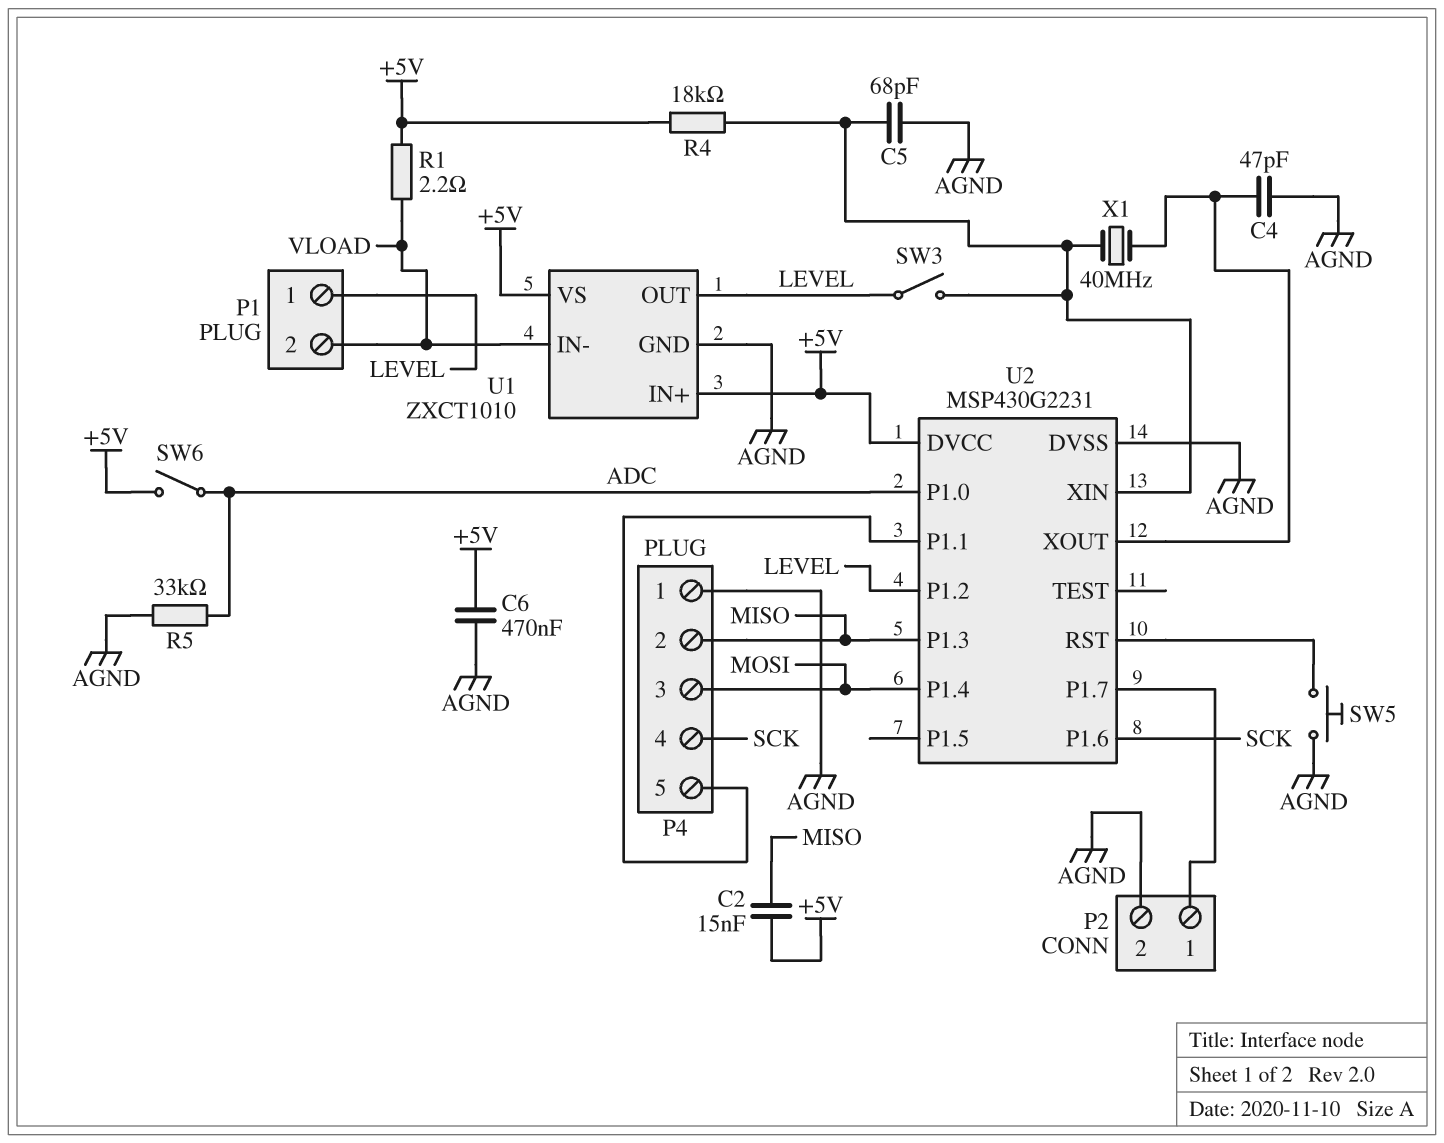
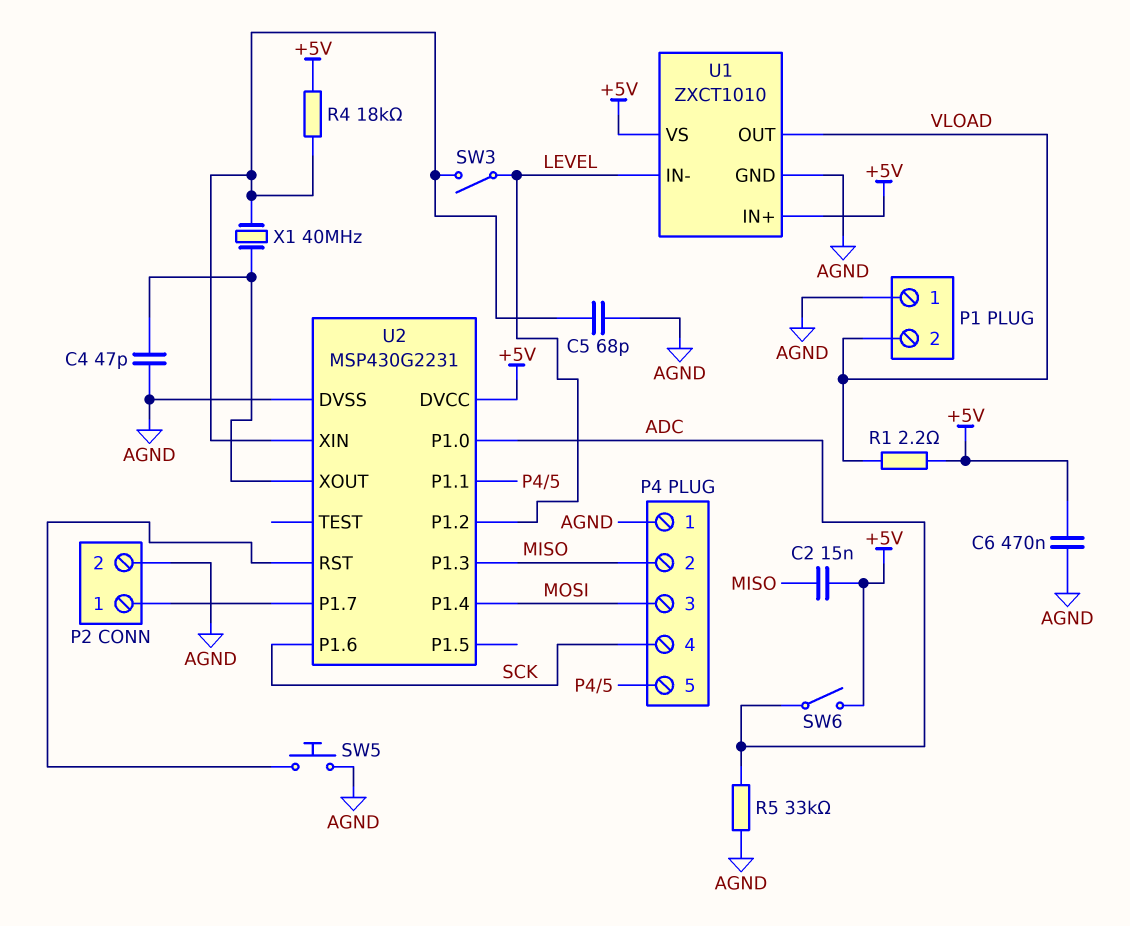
P1 pin 1: LEVEL -> AGND
U1 pin IN-: VLOAD -> LEVEL
U1 pin OUT: LEVEL -> VLOAD

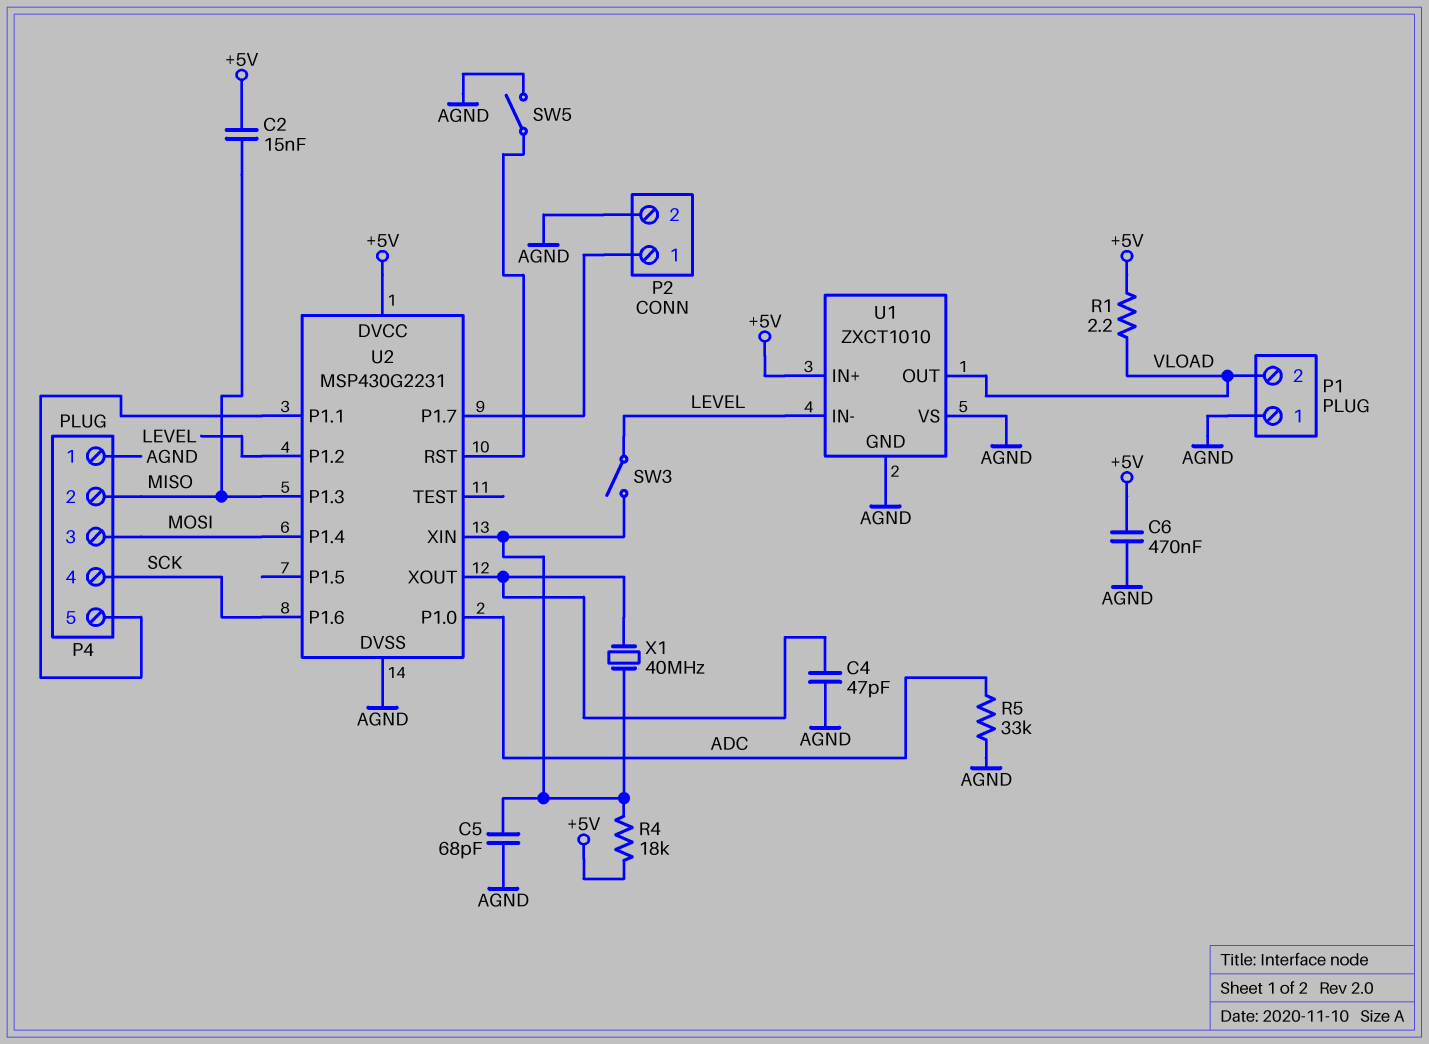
SW5: button (AGND, U2/RST) -> switch (AGND, U2/RST)
SW6: switch (+5V, ADC) -> none
U1 pin VS: +5V -> AGND

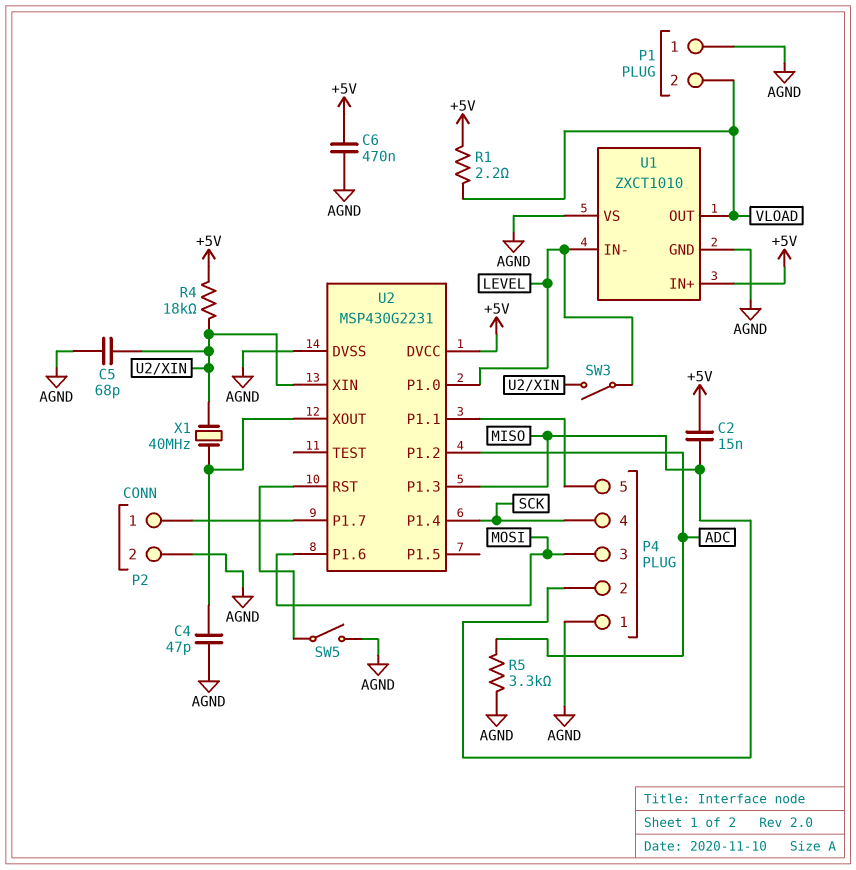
R5: 33k (ADC, AGND) -> 3.3k (ADC, AGND)
U2 pin P1.0: ADC -> LEVEL
U2 pin P1.2: LEVEL -> ADC
U2 pin P1.4: MOSI -> SCK
U2 pin P1.6: SCK -> MOSI

